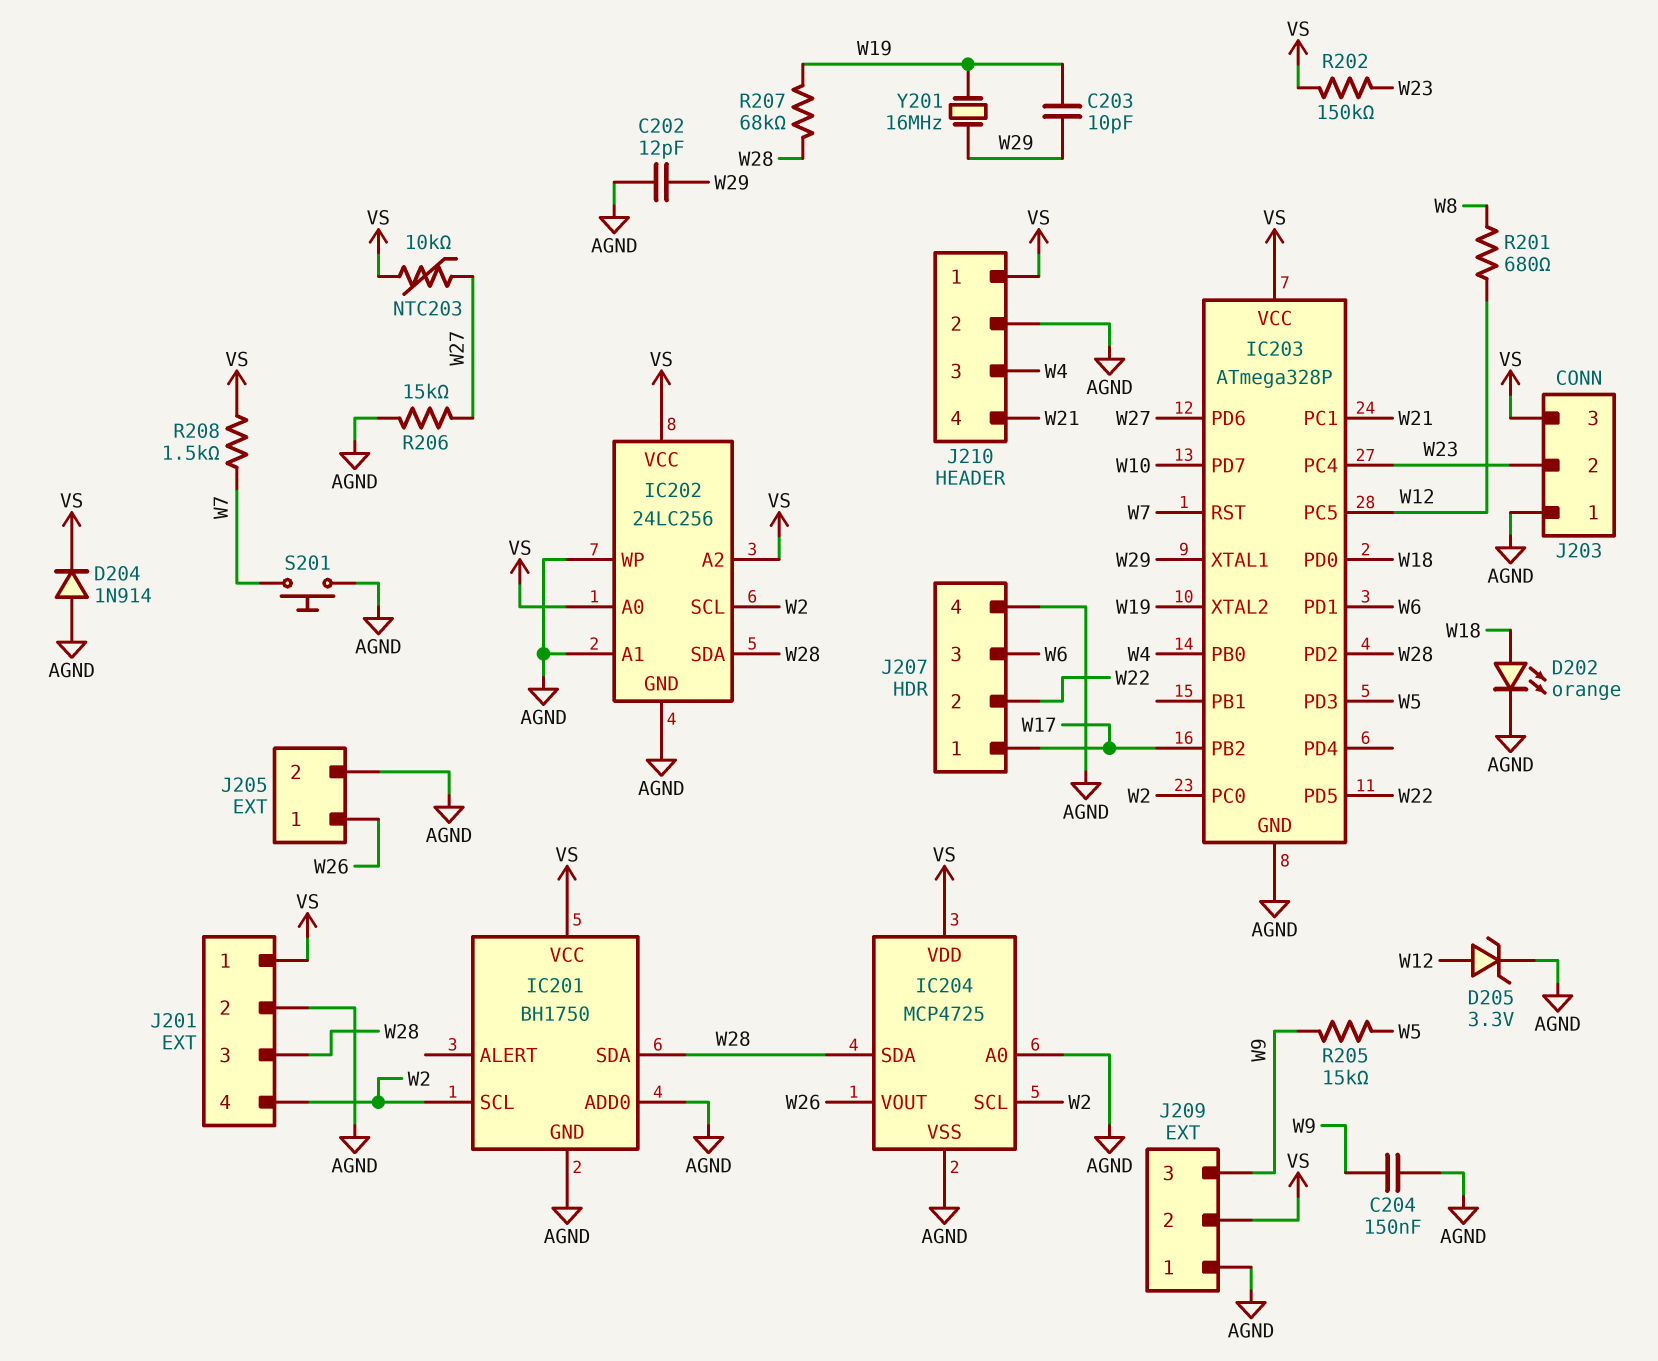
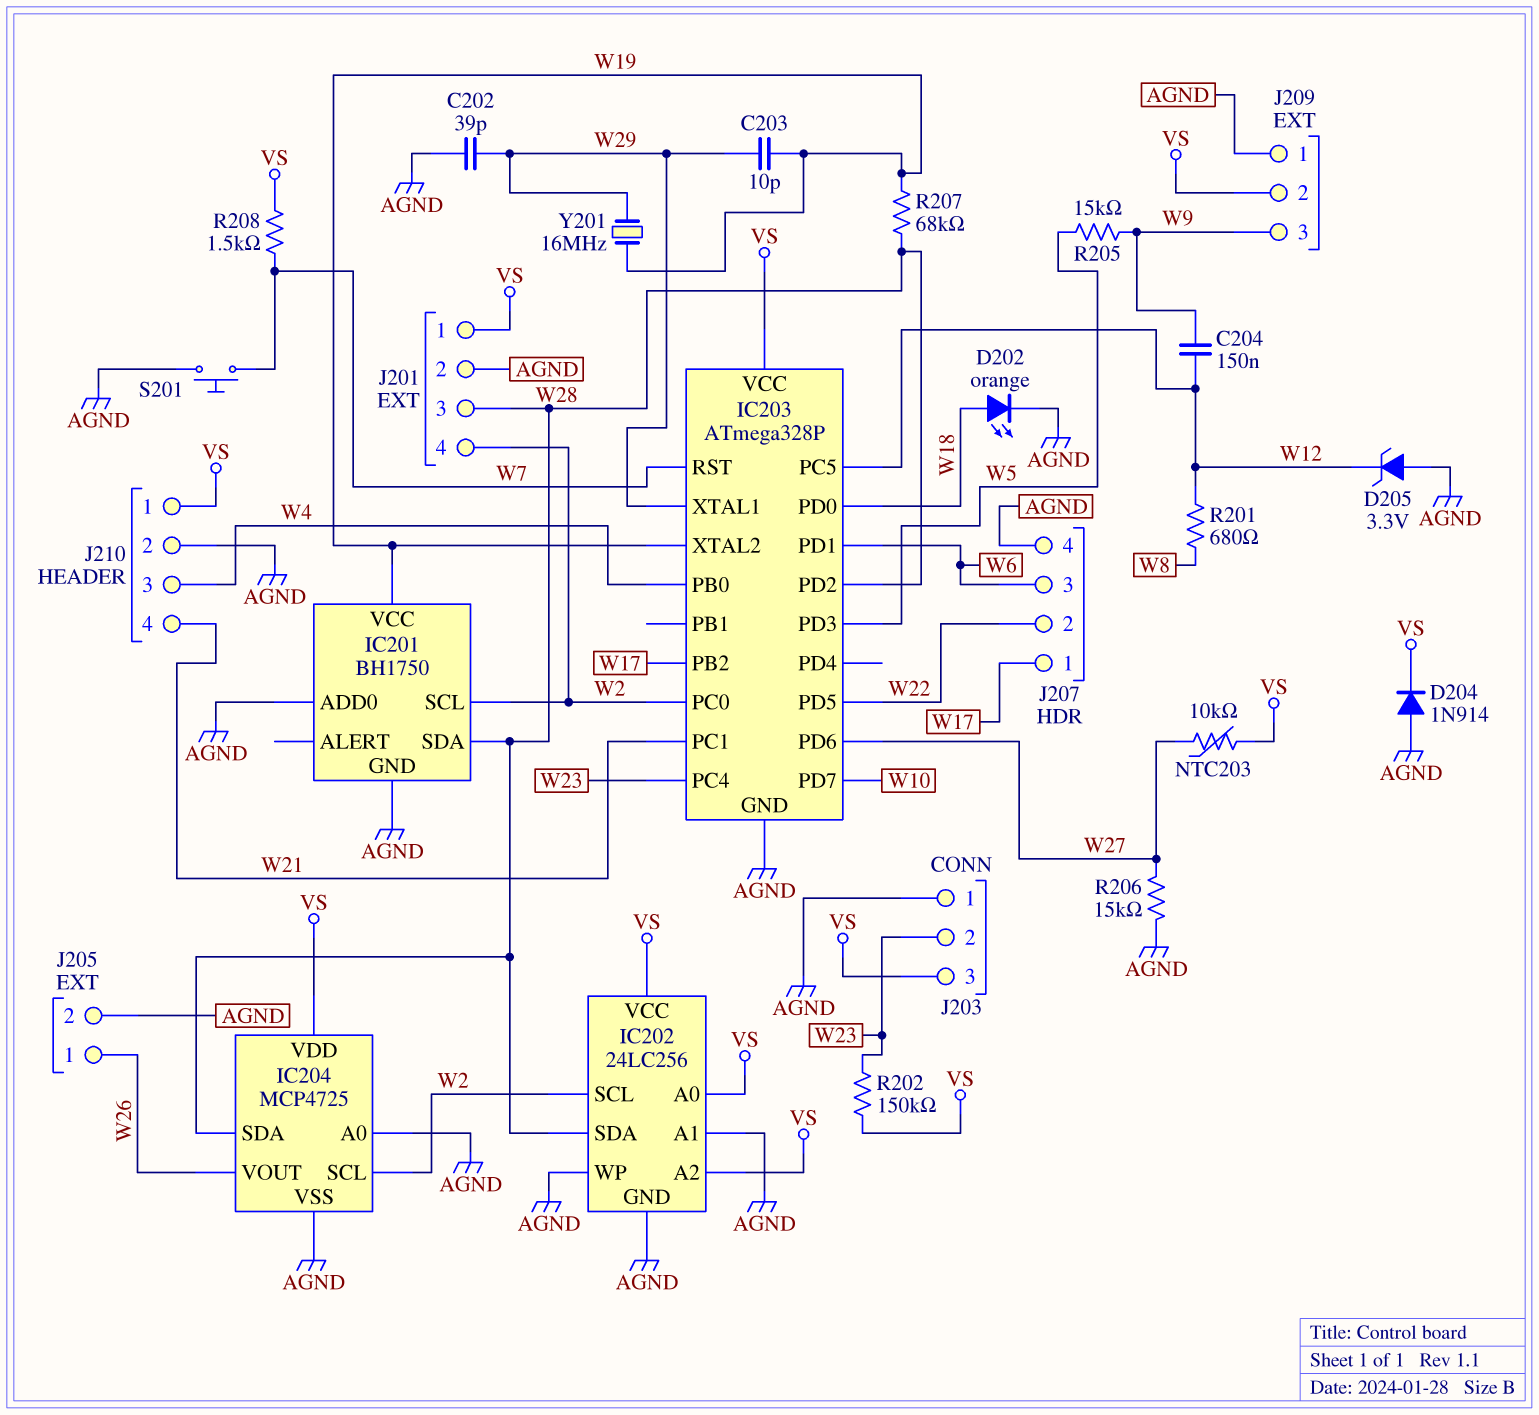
C202: 12pF (AGND, W29) -> 39pF (AGND, W29)
C204: 150nF (AGND, W9) -> 150nF (W9, W12)
D205: zener 3.3V (A W12, K AGND) -> zener 3.3V (A AGND, K W12)
IC201 pin VCC: VS -> W19

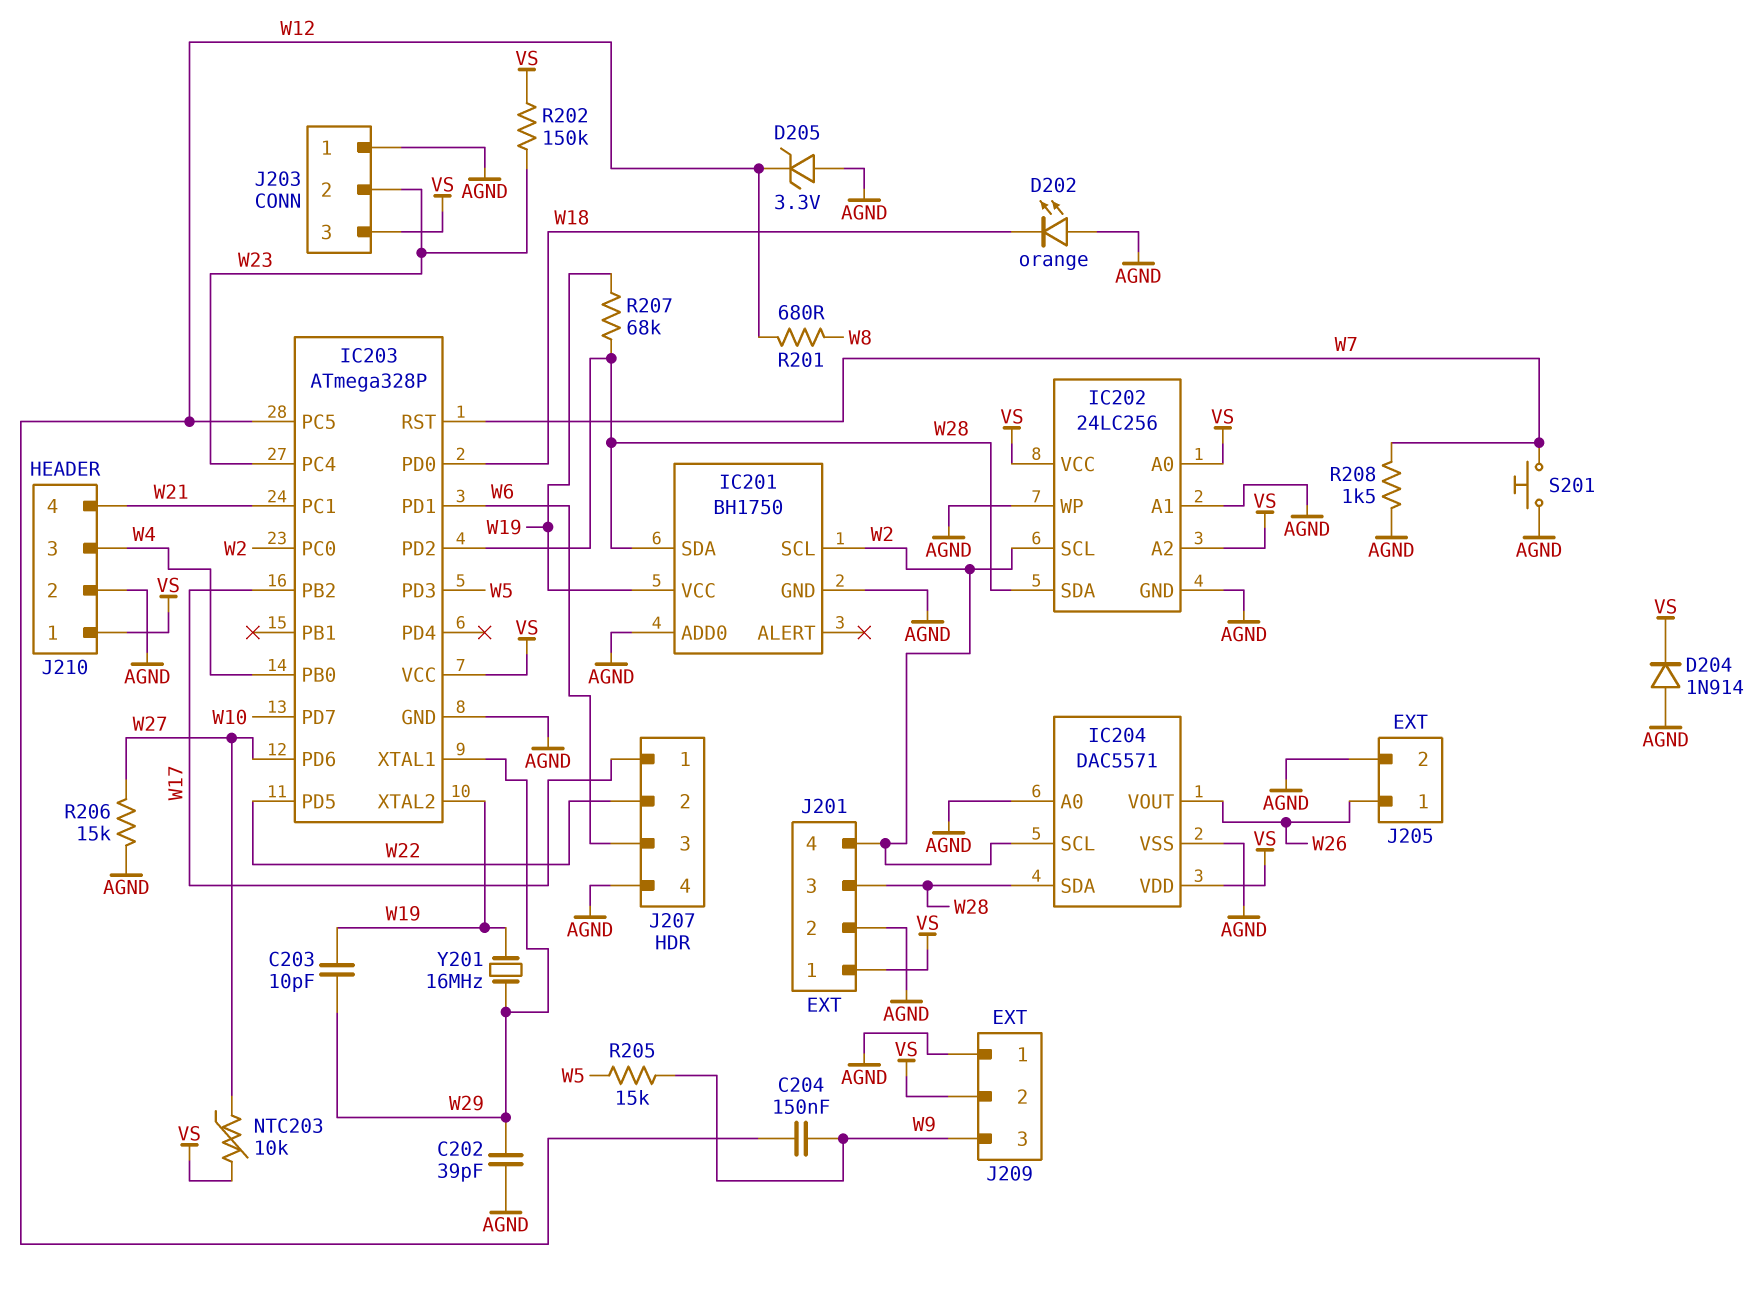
D202: LED orange (A W18, K AGND) -> LED orange (A AGND, K W18)
IC204: MCP4725 -> DAC5571
R208: 1.5k (VS, W7) -> 1.5k (AGND, W7)

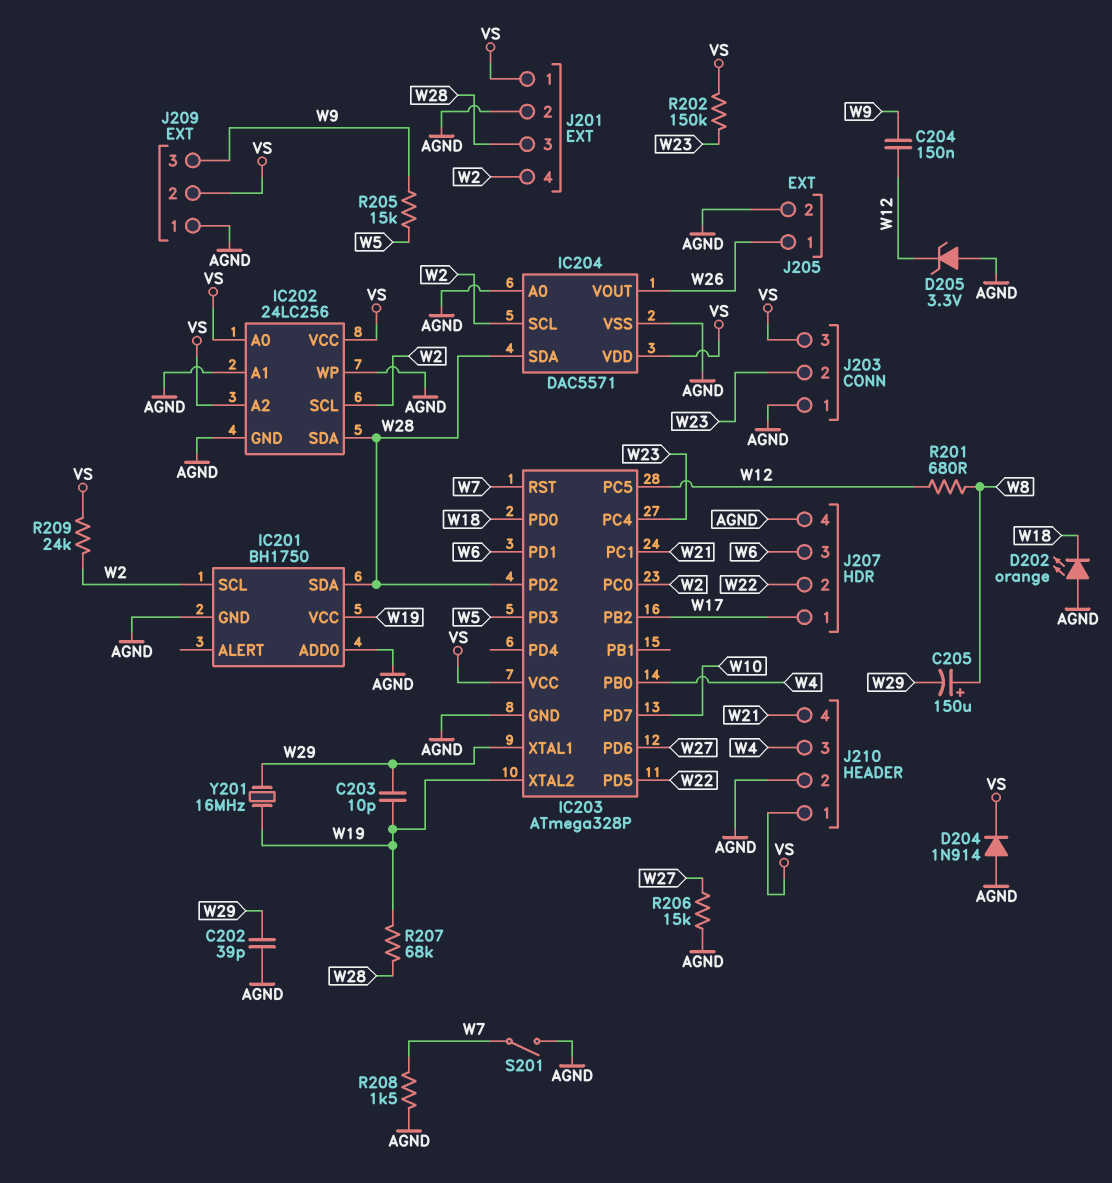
C205: none -> 150uF (plus W8, minus W29)
NTC203: 10k (VS, W27) -> none
R209: none -> 24k (VS, W2)
S201: button (AGND, W7) -> switch (AGND, W7)

